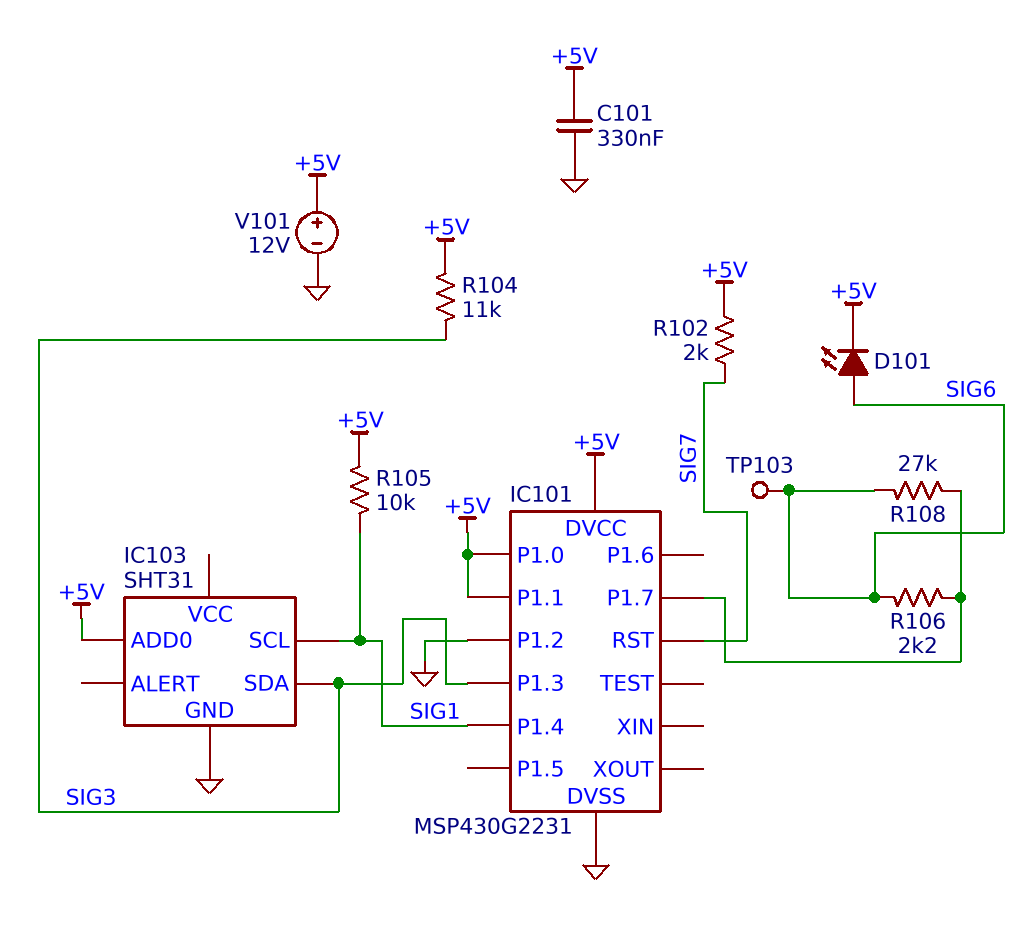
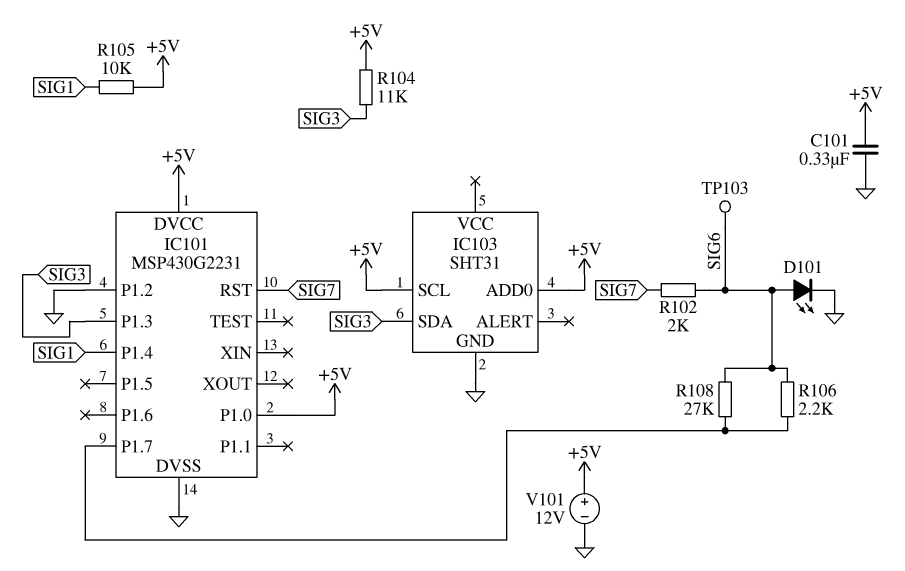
D101: LED (A SIG6, K +5V) -> LED (A SIG6, K GND)
IC101 pin P1.1: +5V -> none
IC103 pin SCL: SIG1 -> +5V
R102: 2k (+5V, SIG7) -> 2k (SIG6, SIG7)

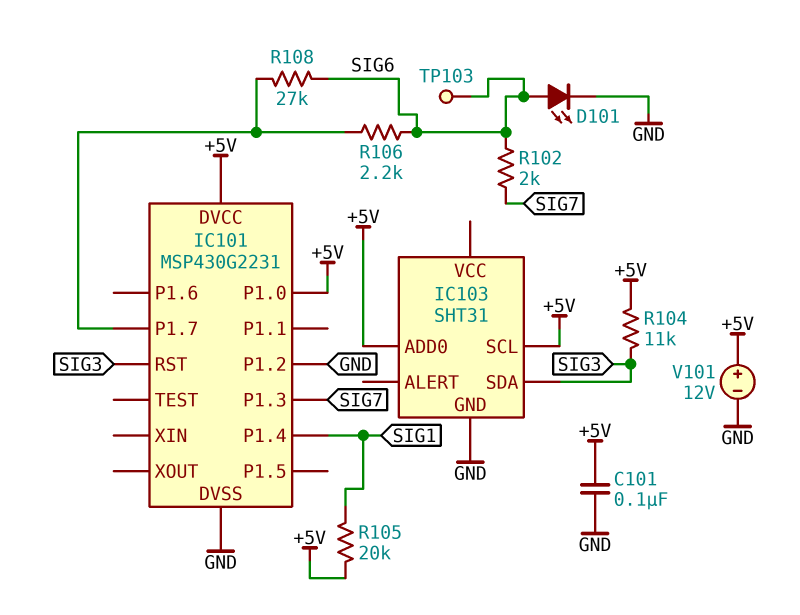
C101: 330nF (+5V, GND) -> 100nF (+5V, GND)
IC101 pin P1.3: SIG3 -> SIG7
IC101 pin RST: SIG7 -> SIG3
R105: 10k (+5V, SIG1) -> 20k (+5V, SIG1)

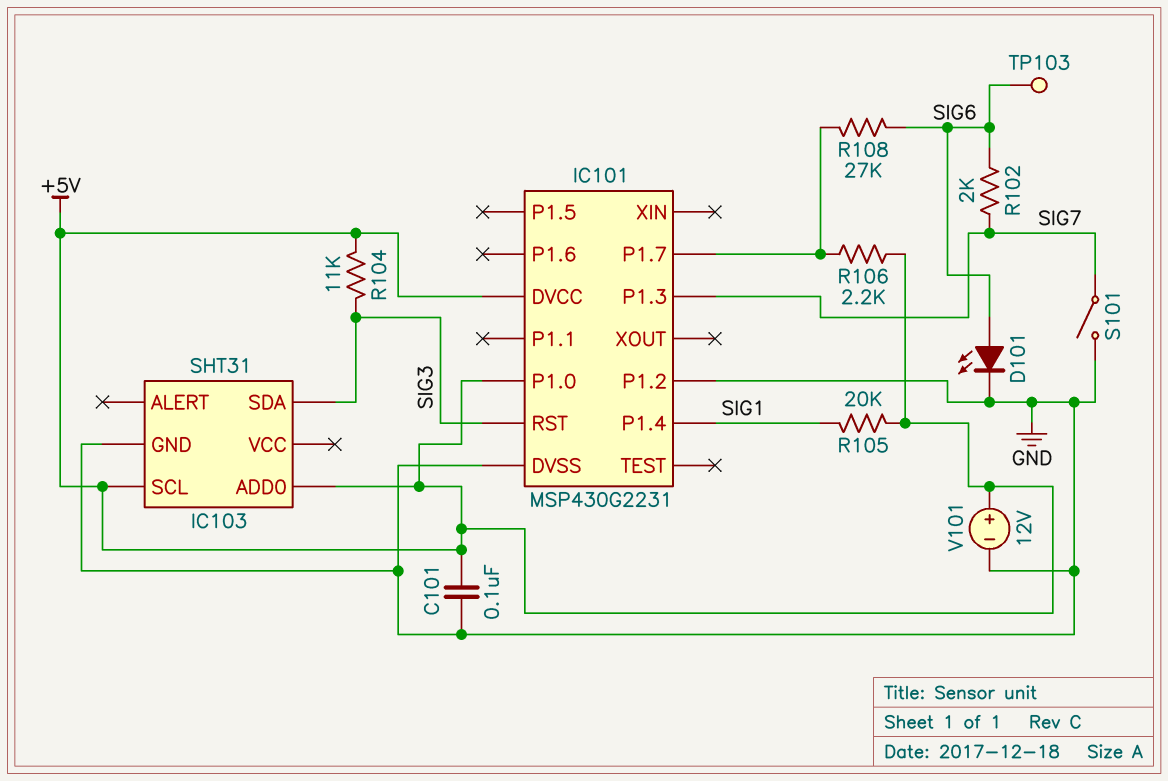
R106: 2.2k (IC101/P1.7, SIG6) -> 2.2k (+5V, IC101/P1.7)
S101: none -> switch (GND, SIG7)

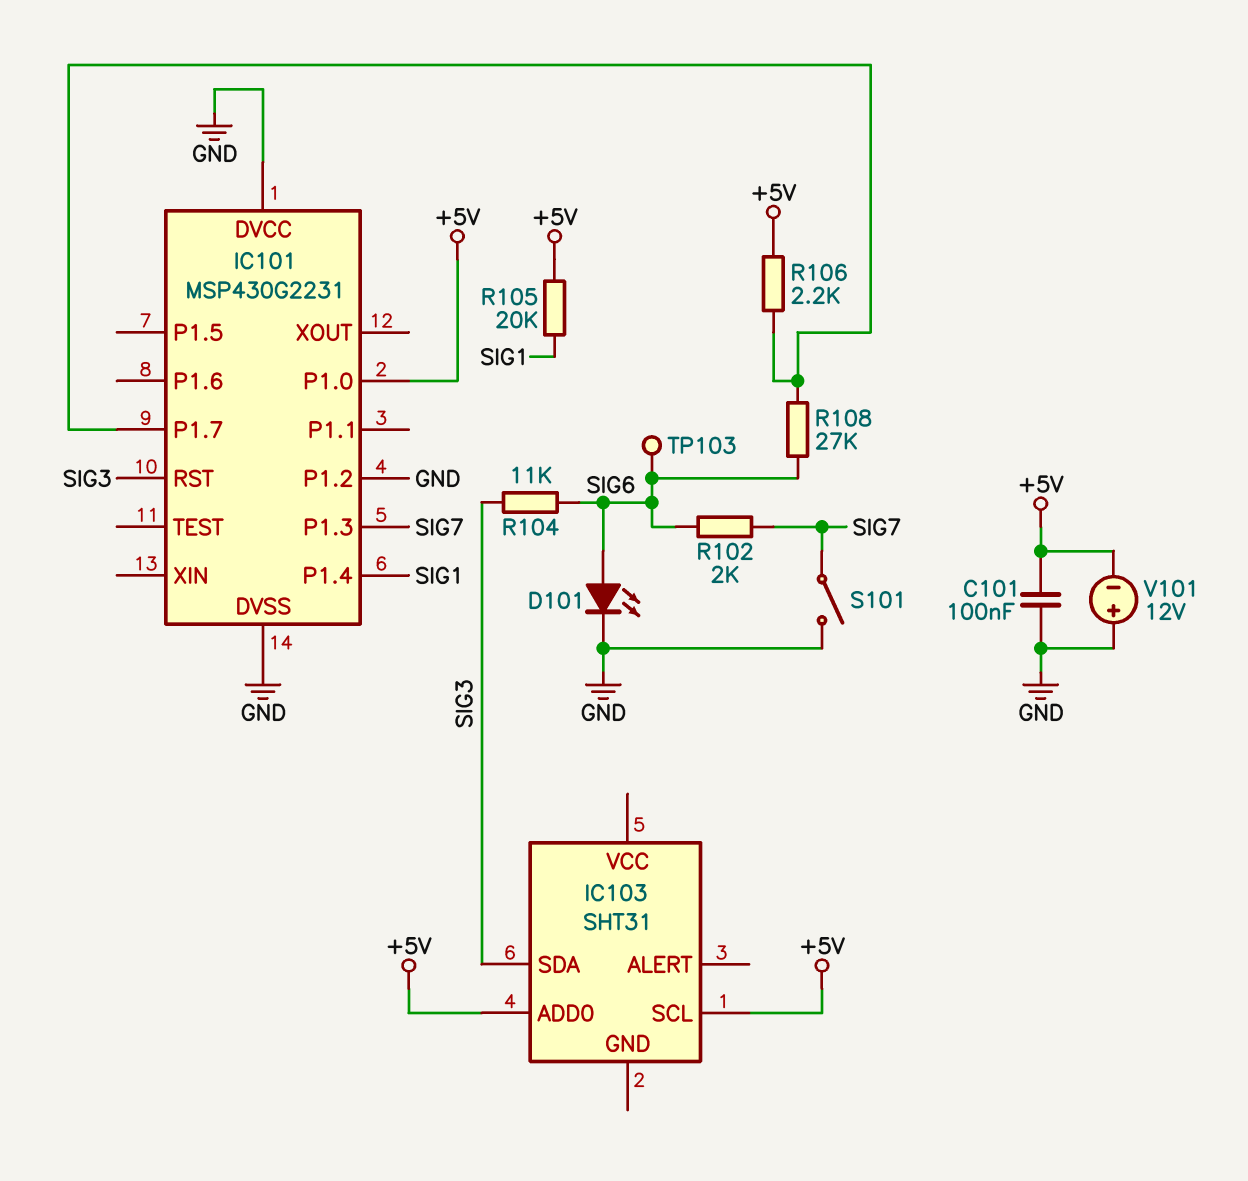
IC101 pin DVCC: +5V -> GND
IC103 pin GND: GND -> none
R104: 11k (+5V, SIG3) -> 11k (SIG3, SIG6)
V101: 12V (plus +5V, minus GND) -> 12V (plus GND, minus +5V)

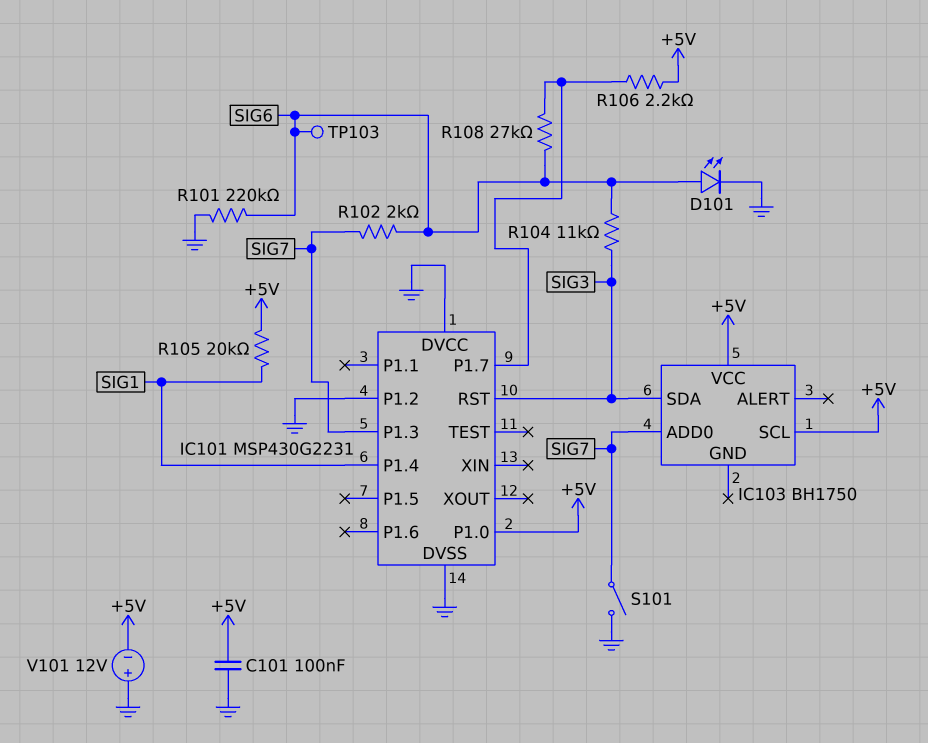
IC103: SHT31 -> BH1750
IC103 pin ADD0: +5V -> SIG7
IC103 pin VCC: none -> +5V
R101: none -> 220k (GND, SIG6)

